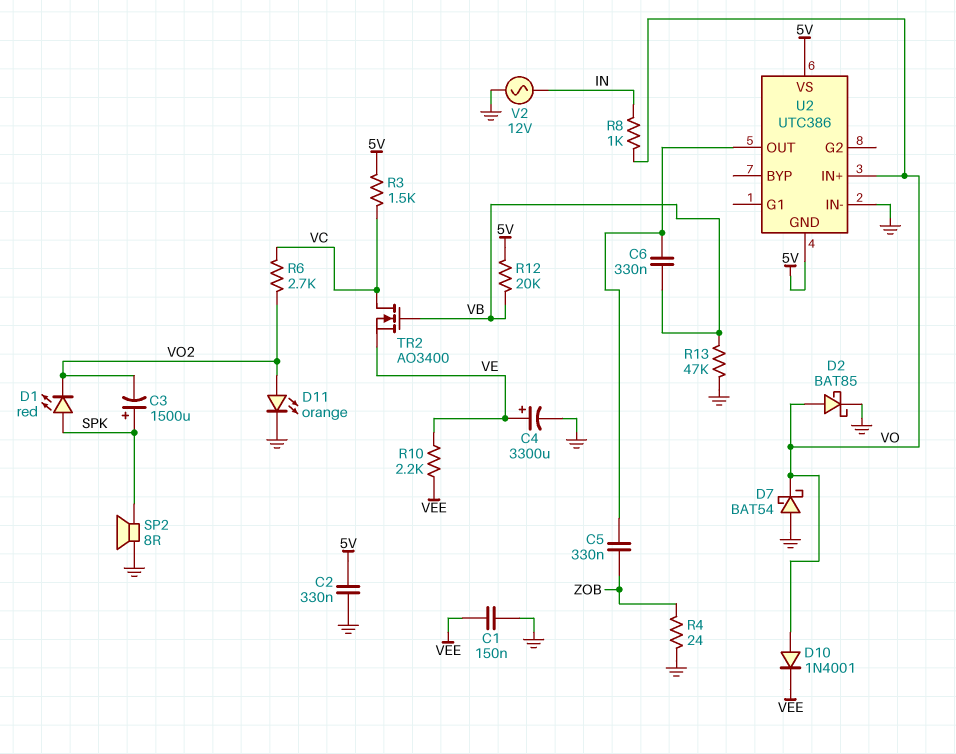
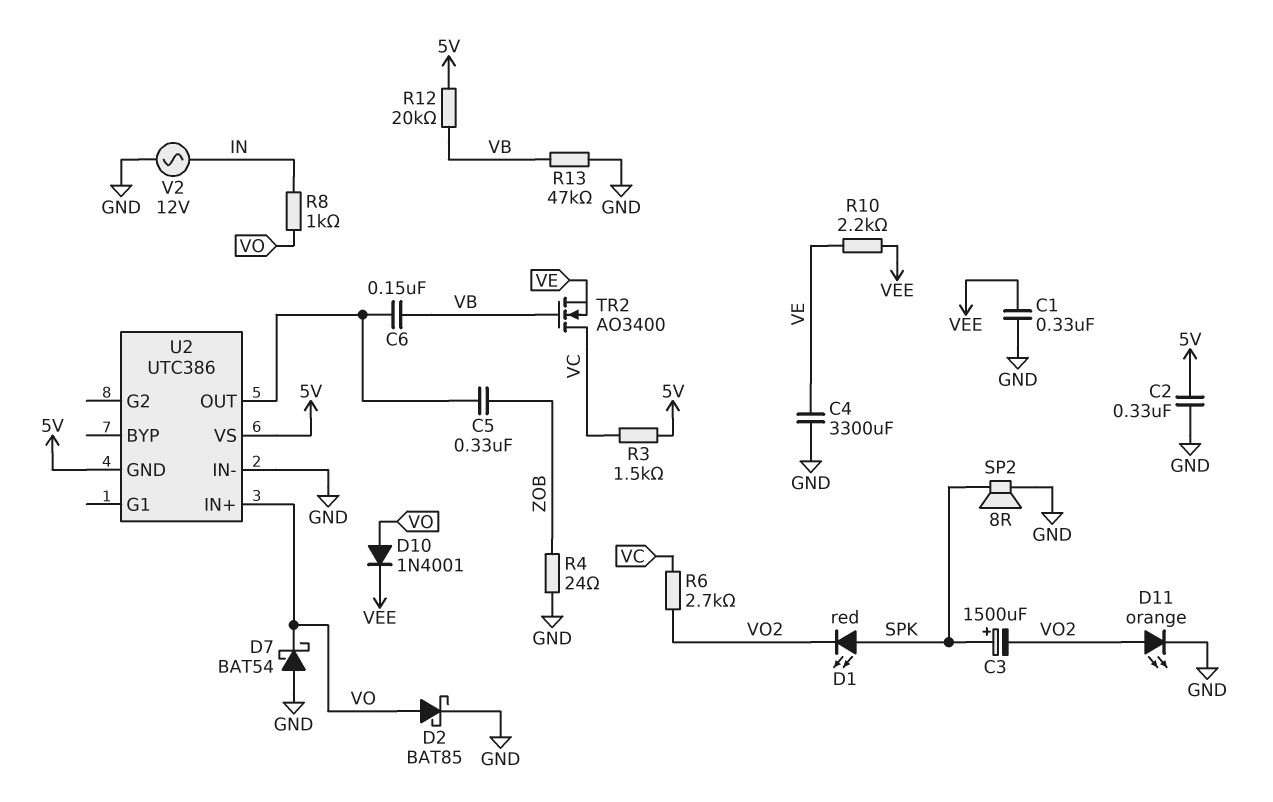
C1: 150nF (GND, VEE) -> 330nF (GND, VEE)
C4: 3300uF (plus VE, minus GND) -> 3300uF (GND, VE)
C6: 330nF (U2/OUT, VB) -> 150nF (U2/OUT, VB)

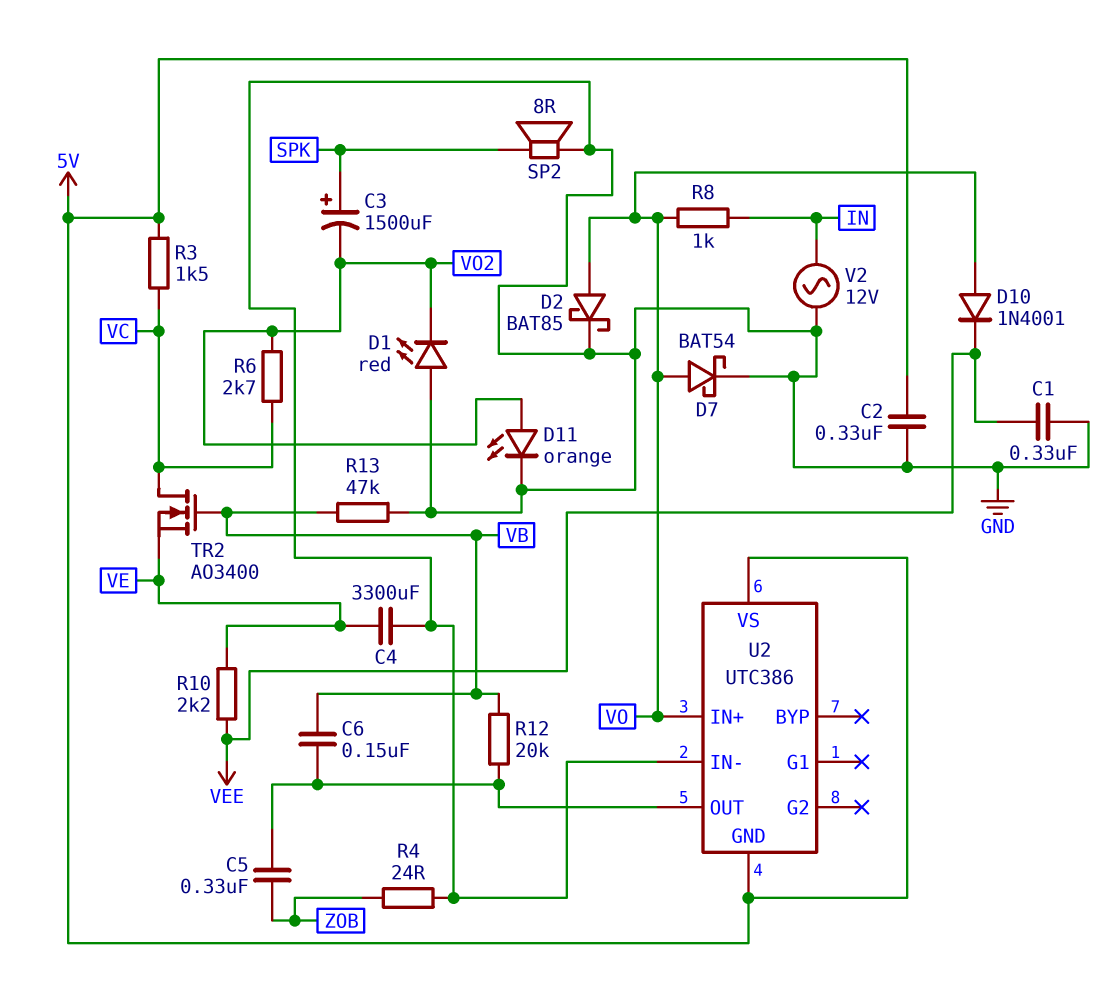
D1: LED red (A SPK, K VO2) -> LED red (A GND, K VO2)
D7: schottky BAT54 (A GND, K VO) -> schottky BAT54 (A VO, K GND)
R12: 20k (5V, VB) -> 20k (U2/OUT, VB)

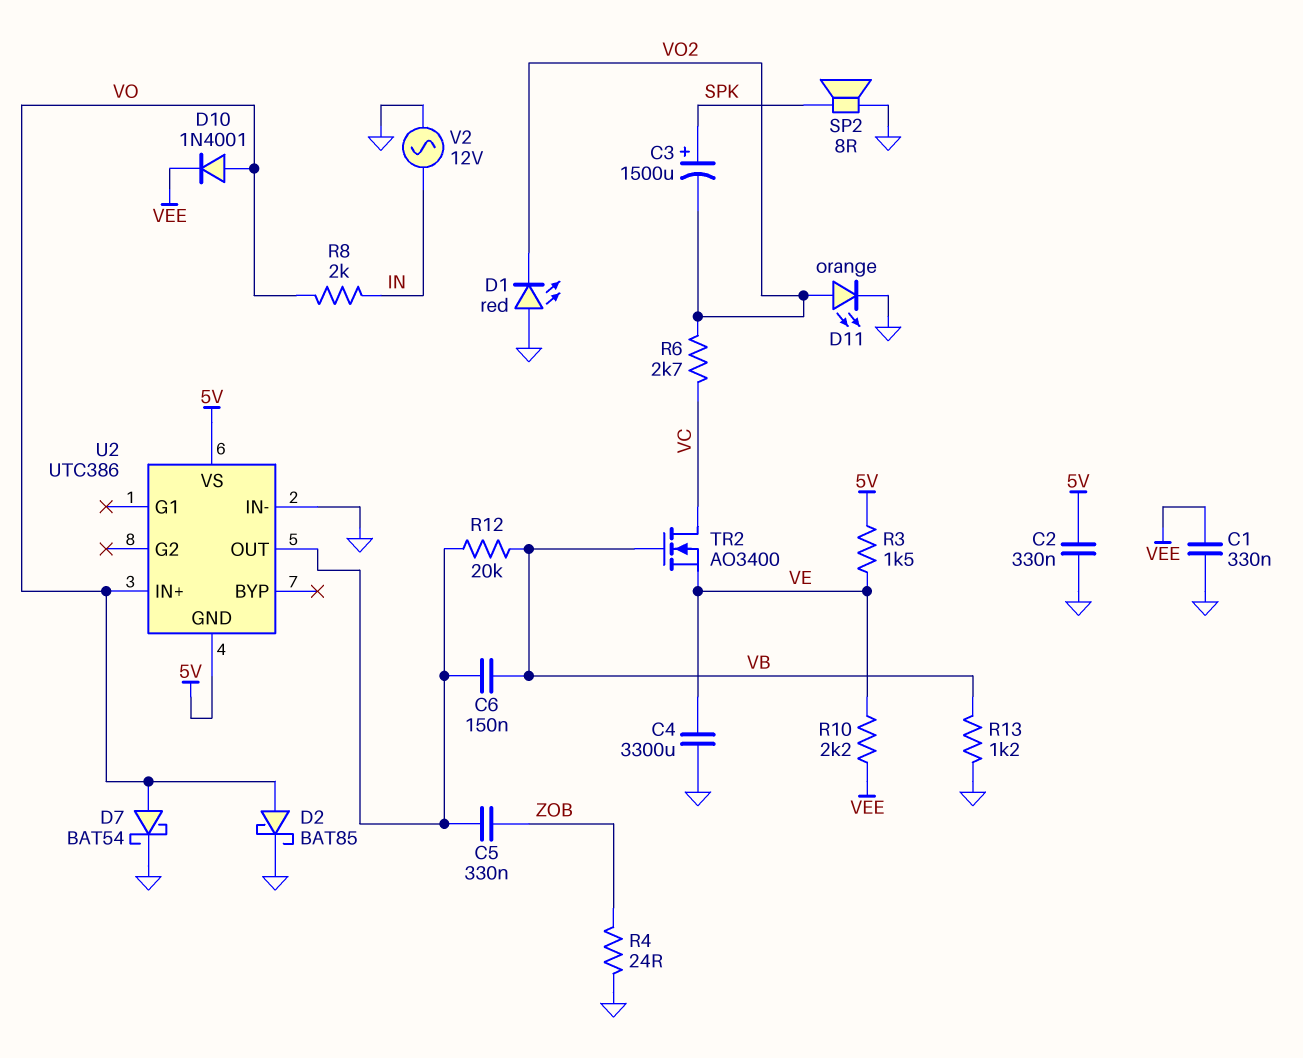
R3: 1.5k (5V, VC) -> 1.5k (5V, VE)
R8: 1k (IN, VO) -> 2k (IN, VO)
R13: 47k (GND, VB) -> 1.2k (GND, VB)

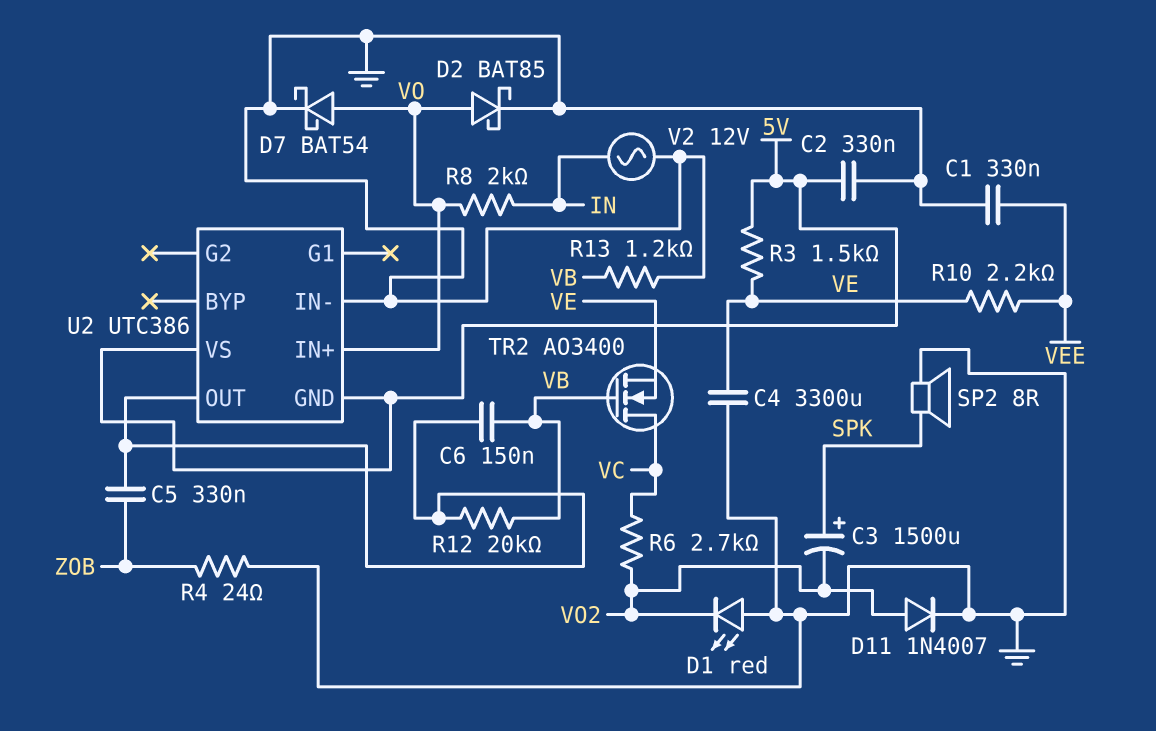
D10: diode 1N4001 (A VO, K VEE) -> none
D11: LED orange (A VO2, K GND) -> diode 1N4007 (A VO2, K GND)

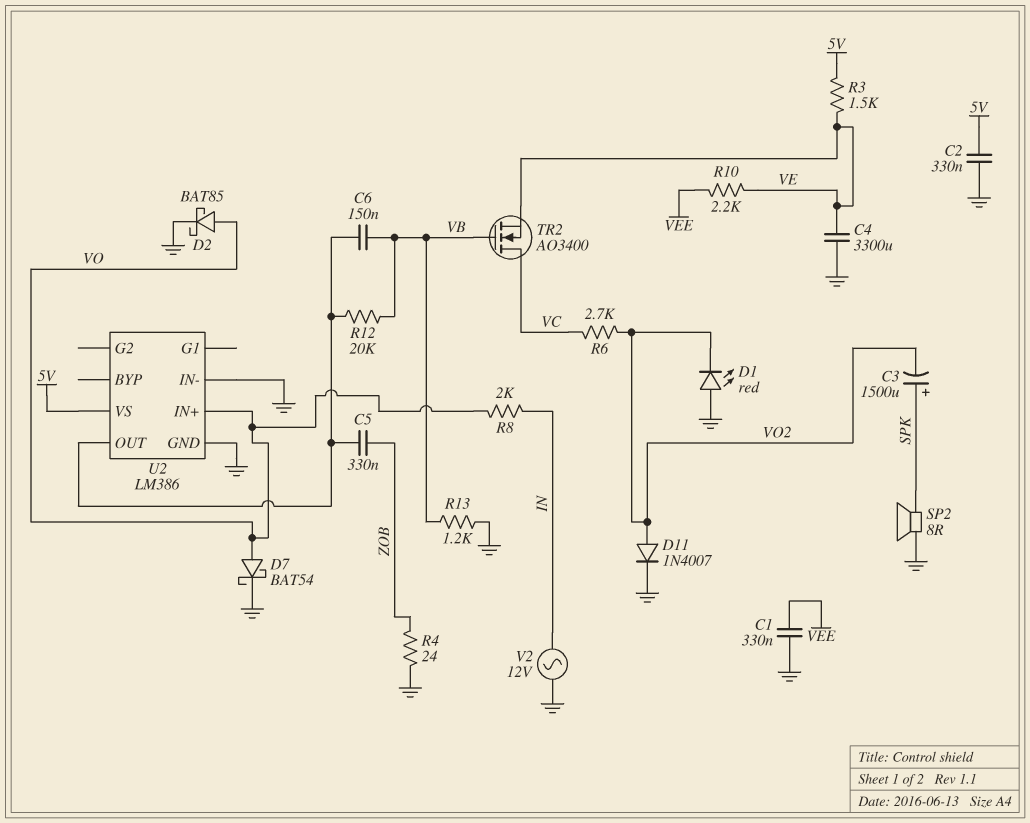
U2: UTC386 -> LM386
U2 pin GND: 5V -> GND

